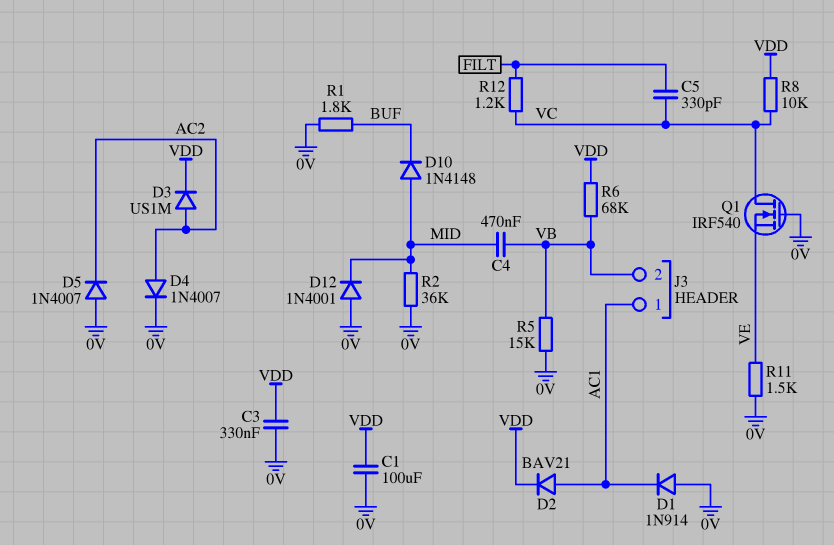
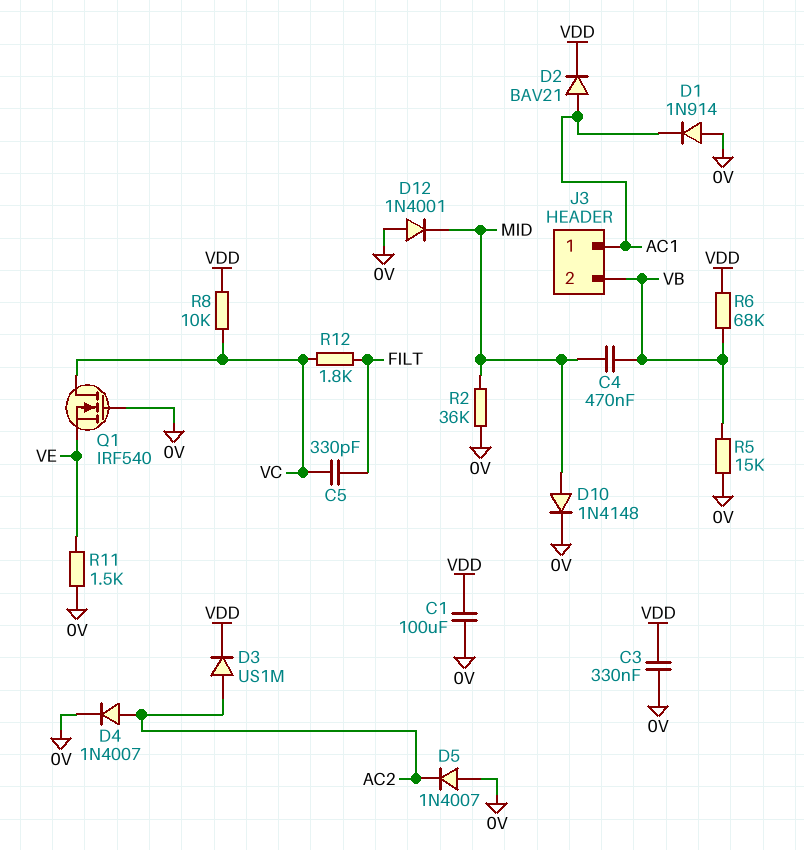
D10: diode 1N4148 (A MID, K BUF) -> diode 1N4148 (A MID, K 0V)
R1: 1.8k (0V, BUF) -> none
R12: 1.2k (FILT, VC) -> 1.8k (FILT, VC)

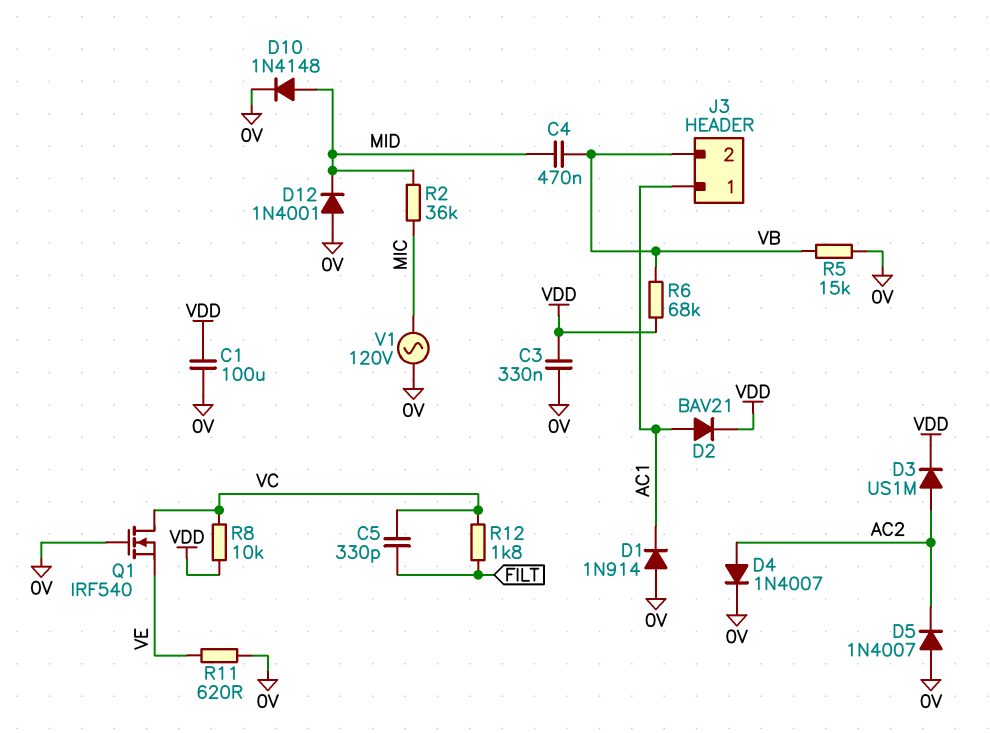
R2: 36k (0V, MID) -> 36k (MIC, MID)
R11: 1.5k (0V, VE) -> 620 (0V, VE)
V1: none -> AC 120V (0V, MIC)

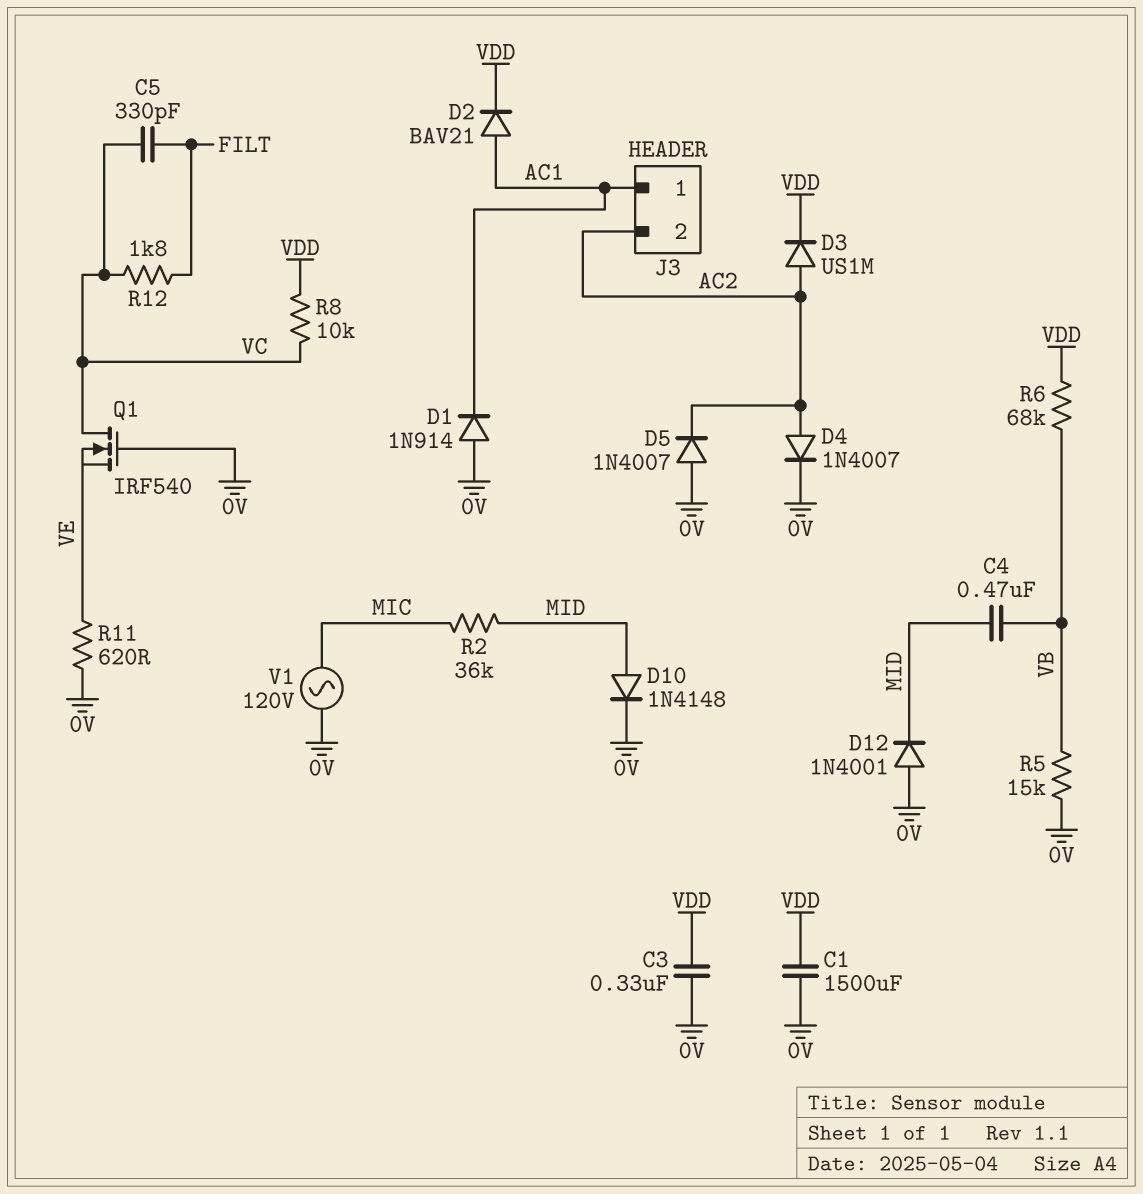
C1: 100uF (0V, VDD) -> 1500uF (0V, VDD)
J3 pin 2: VB -> AC2

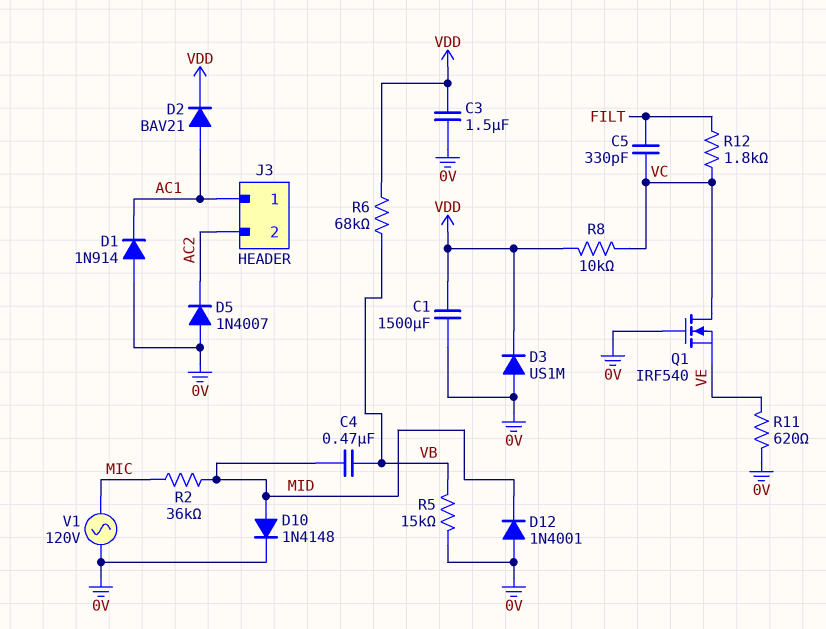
C3: 330nF (0V, VDD) -> 1.5uF (0V, VDD)
D3: diode US1M (A AC2, K VDD) -> diode US1M (A 0V, K VDD)
D4: diode 1N4007 (A AC2, K 0V) -> none

